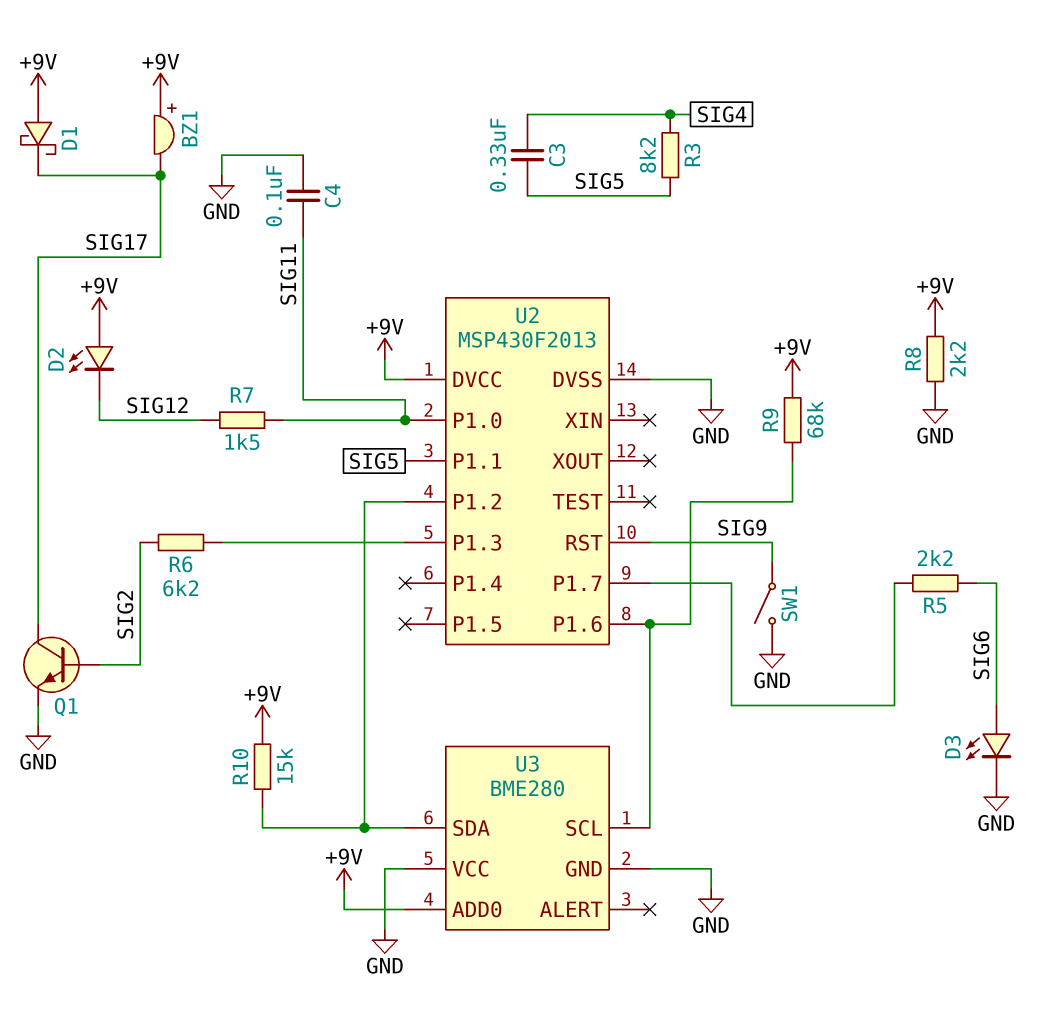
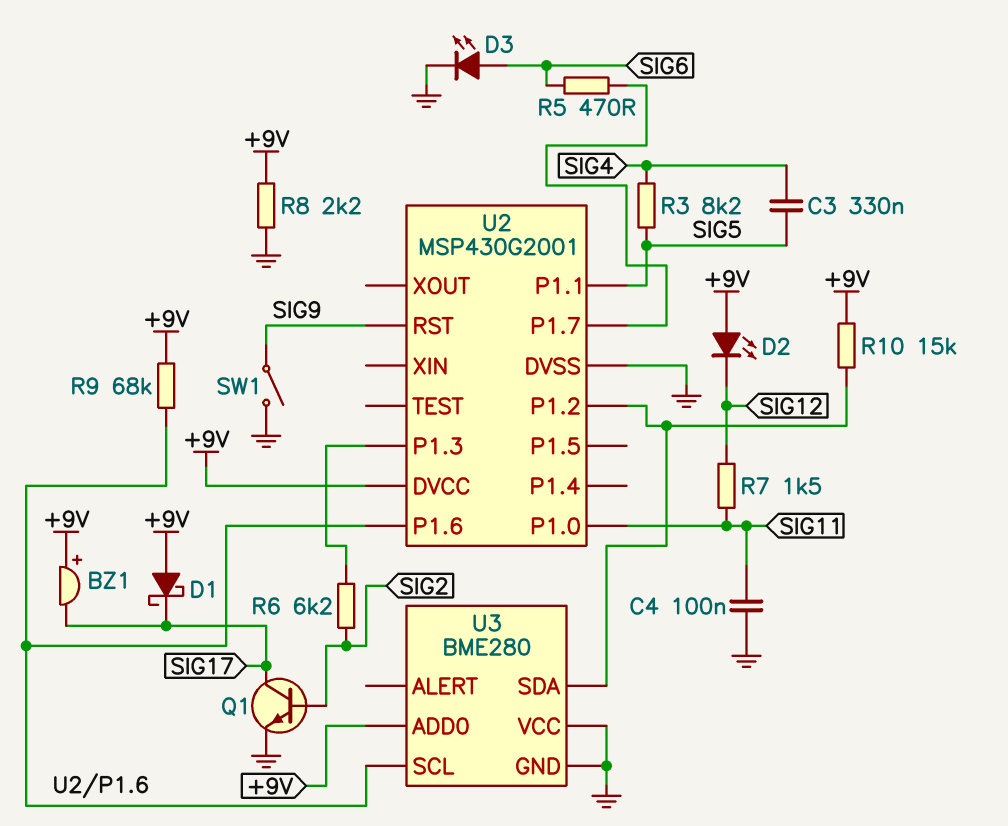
R5: 2.2k (SIG6, U2/P1.7) -> 470 (SIG6, U2/P1.7)
U2: MSP430F2013 -> MSP430G2001

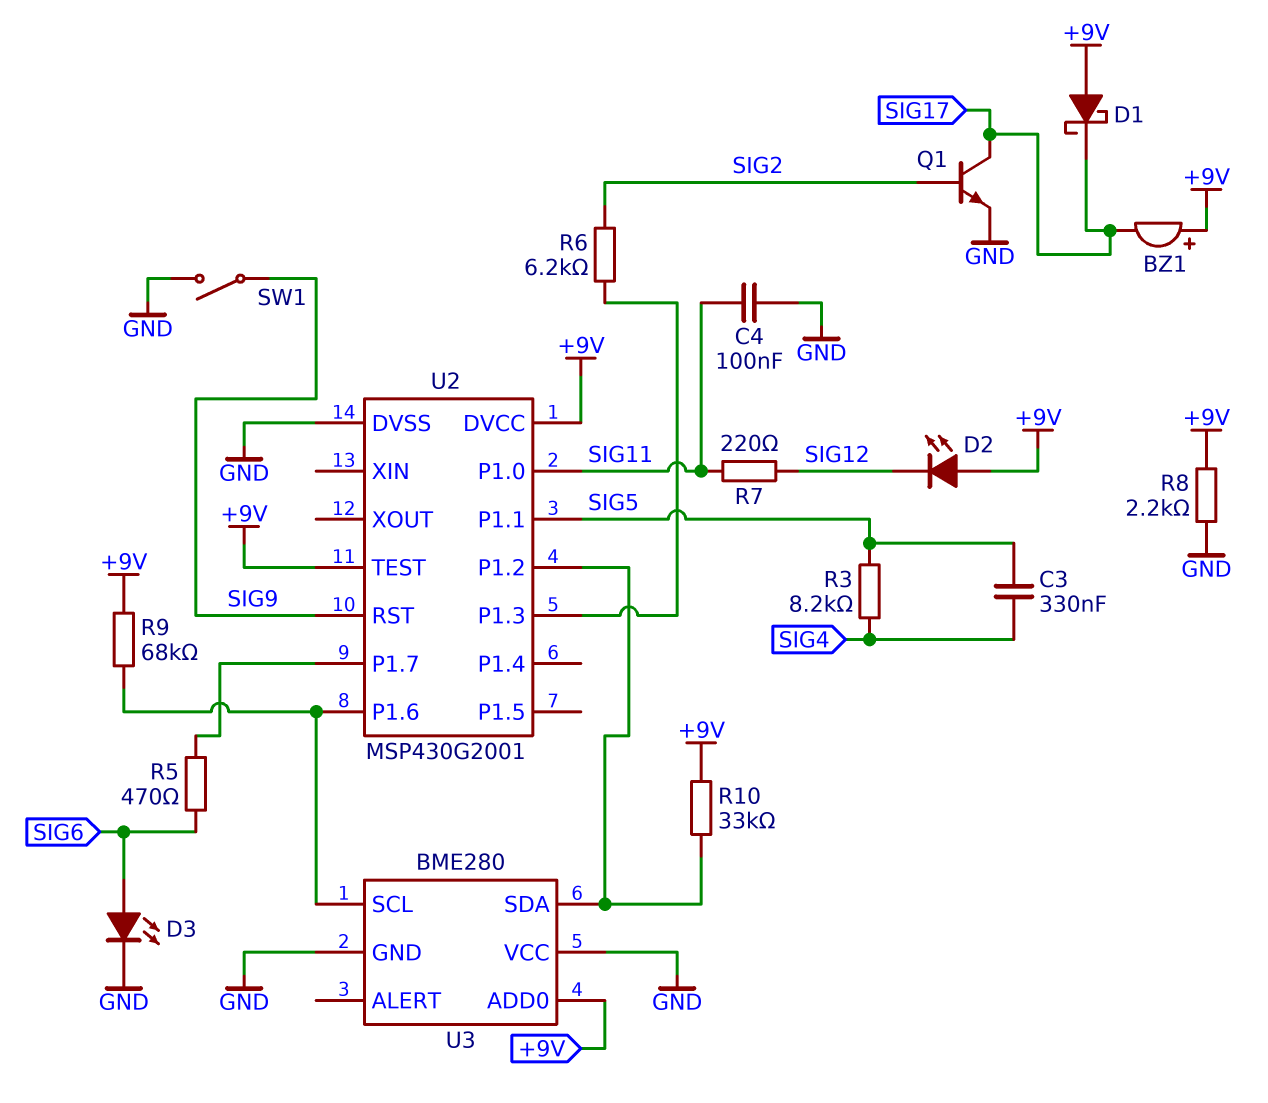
R7: 1.5k (SIG11, SIG12) -> 220 (SIG11, SIG12)
R10: 15k (+9V, U2/P1.2) -> 33k (+9V, U2/P1.2)
U2 pin TEST: none -> +9V

